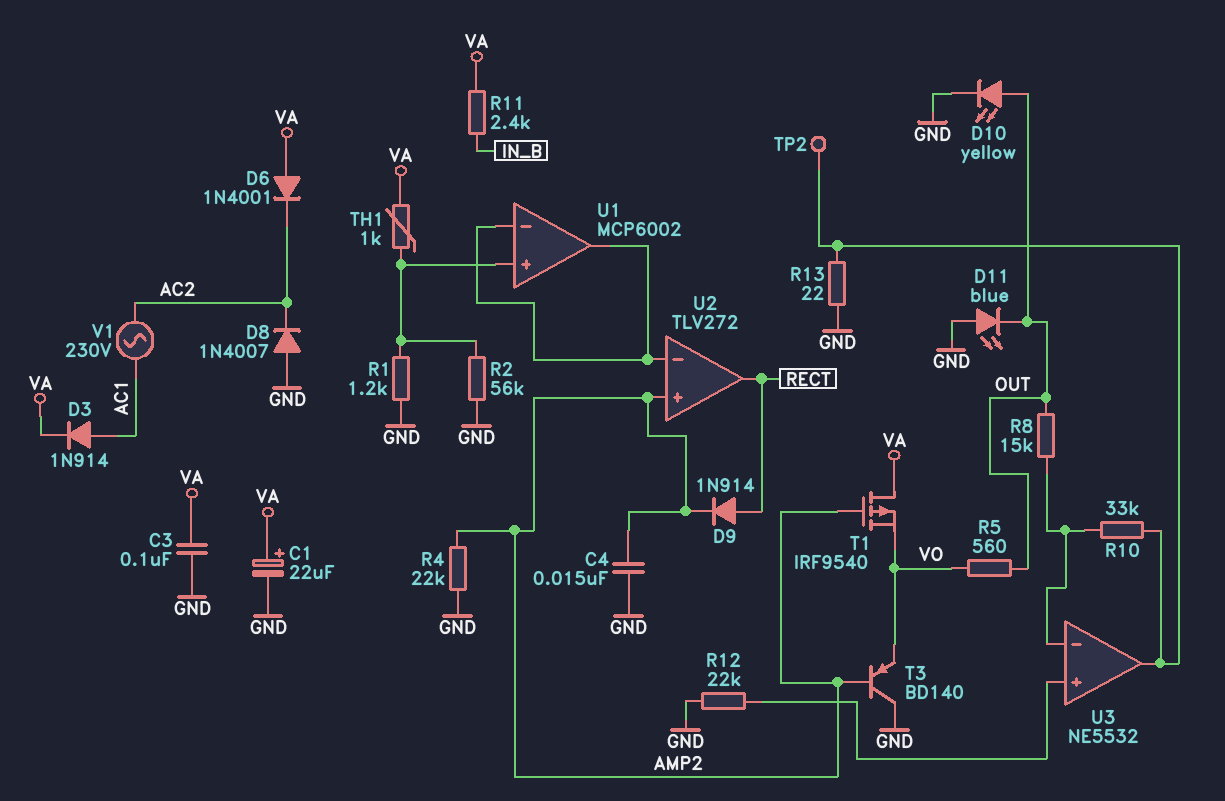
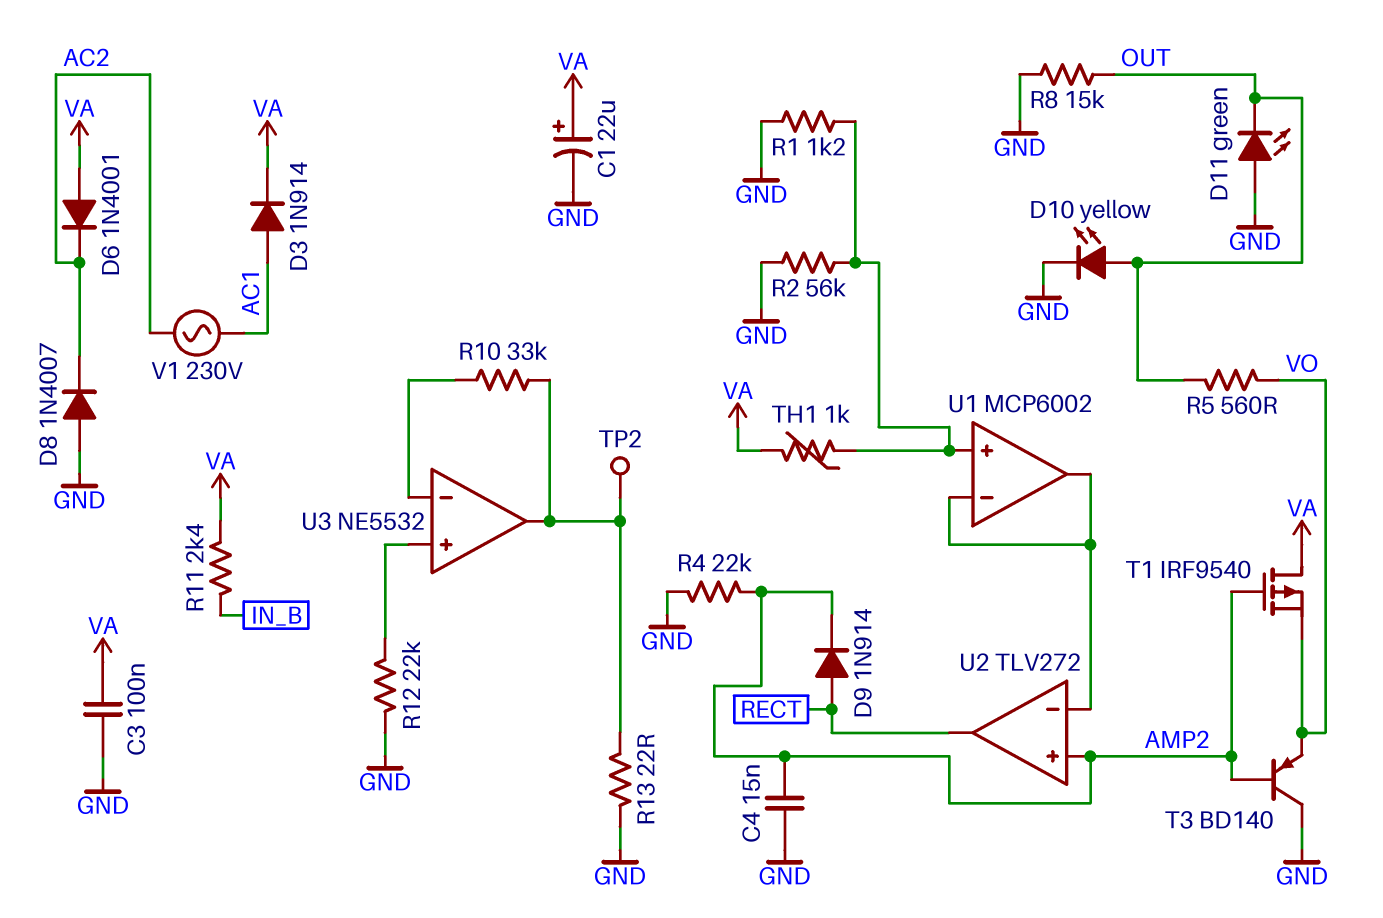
D11: LED blue (A GND, K OUT) -> LED green (A GND, K OUT)
R8: 15k (OUT, U3/in-) -> 15k (GND, OUT)

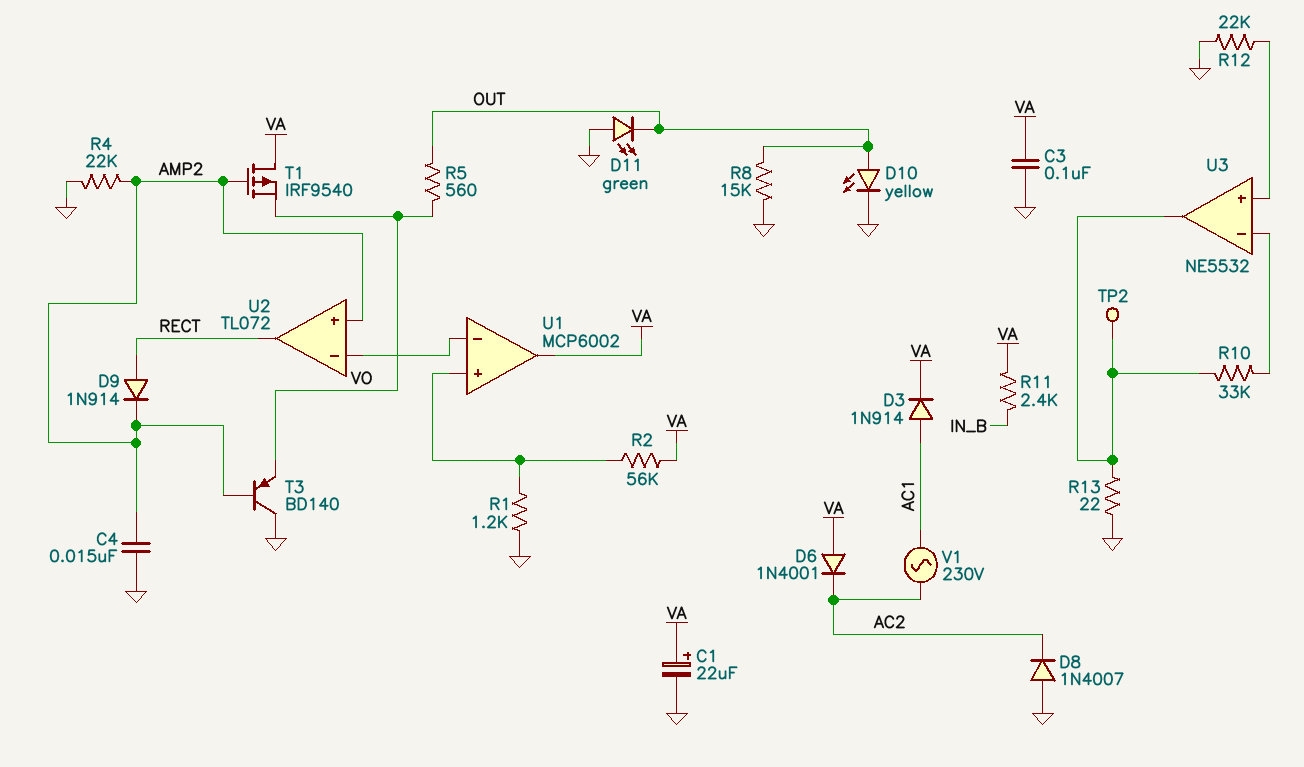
R2: 56k (GND, U1/in+) -> 56k (U1/in+, VA)
TH1: 1k (U1/in+, VA) -> none
U1 pin out: U1/in- -> VA
U2: TLV272 -> TL072

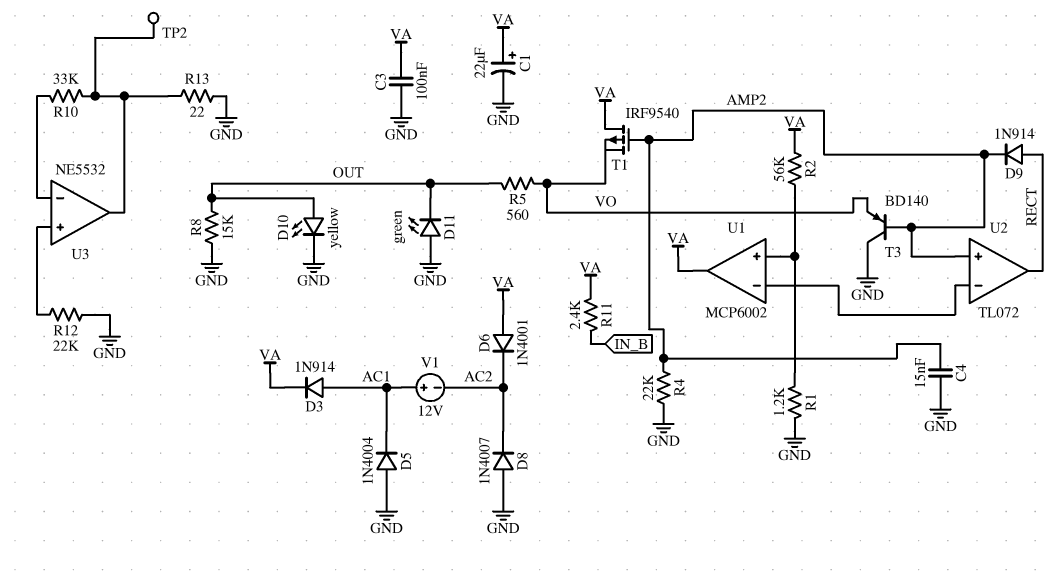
D5: none -> diode 1N4004 (A GND, K AC1)
V1: AC 230V (AC1, AC2) -> 12V (plus AC1, minus AC2)

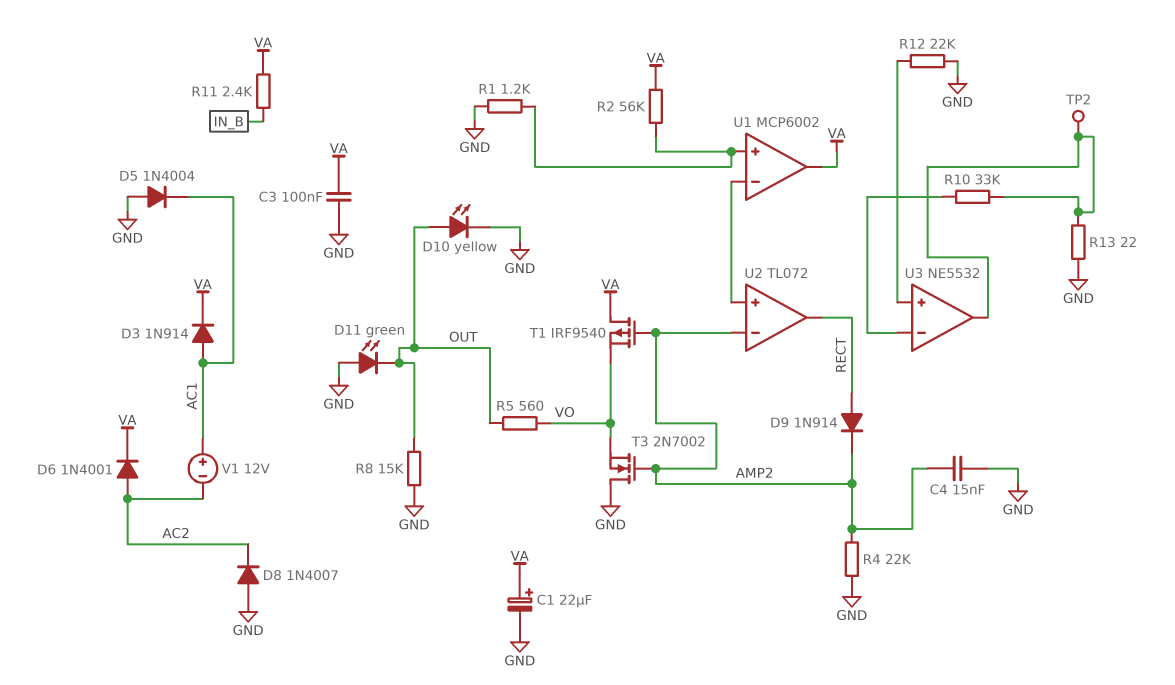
D6: diode 1N4001 (A VA, K AC2) -> diode 1N4001 (A AC2, K VA)
T3: PNP BD140 (B AMP2, C GND, E VO) -> NMOS 2N7002 (G AMP2, D GND, S VO)
U2 pin in+: AMP2 -> U1/in-
U2 pin in-: U1/in- -> AMP2

